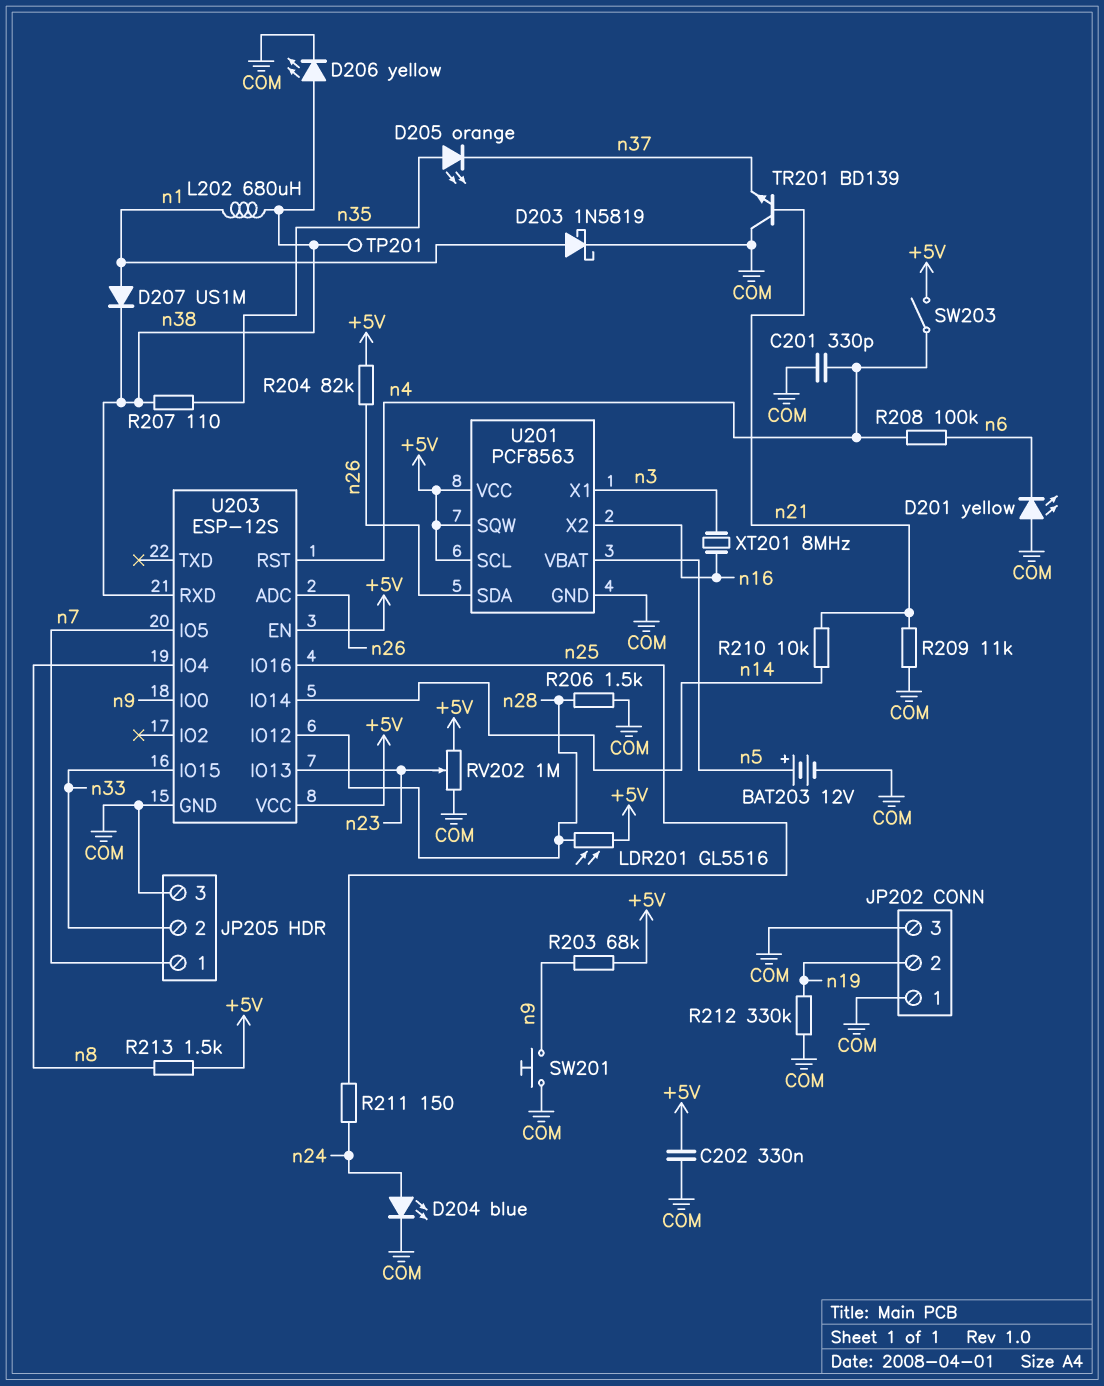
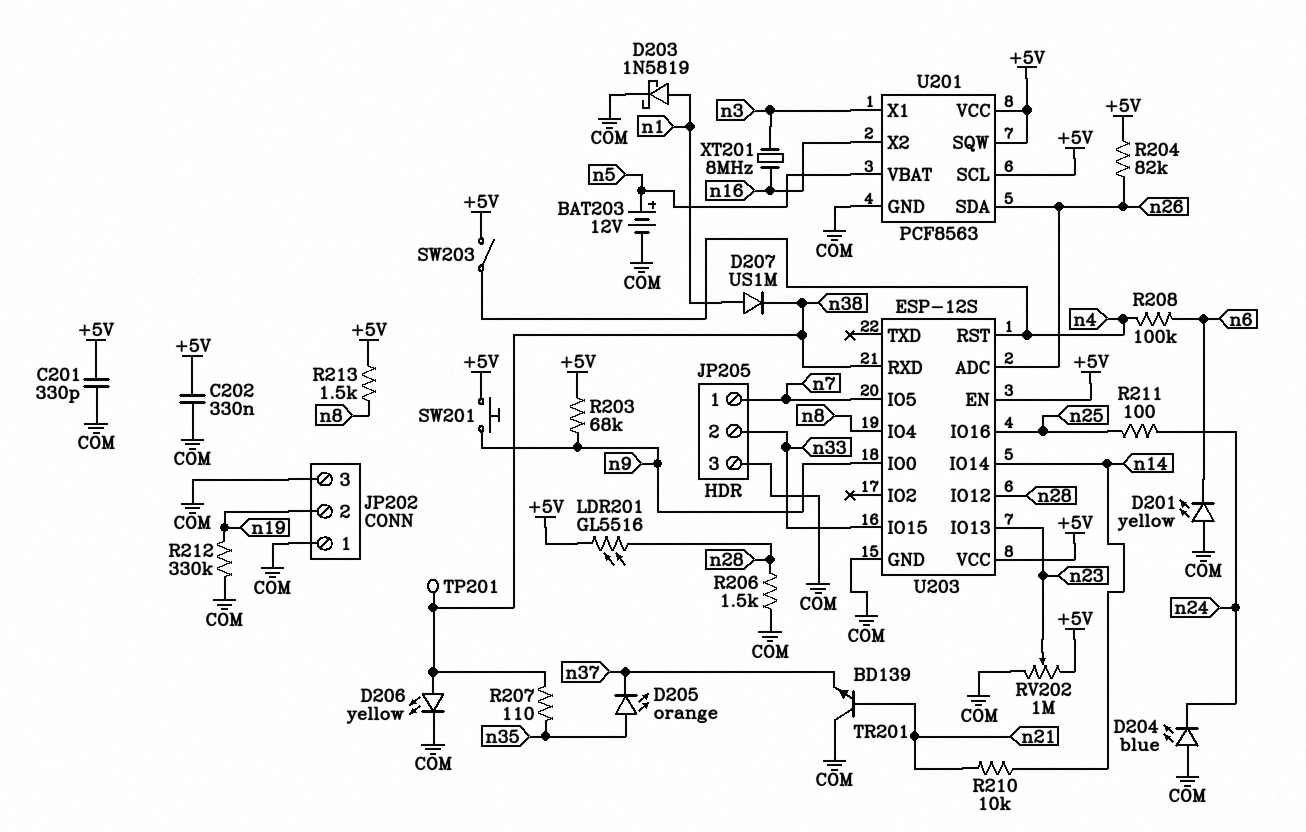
C201: 330pF (COM, n4) -> 330pF (+5V, COM)
D204: LED blue (A n24, K COM) -> LED blue (A COM, K n24)
L202: 680uH (n1, n38) -> none
R209: 11k (COM, n21) -> none
R211: 150 (n24, n25) -> 100 (n24, n25)
SW201: button (COM, n9) -> button (+5V, n9)

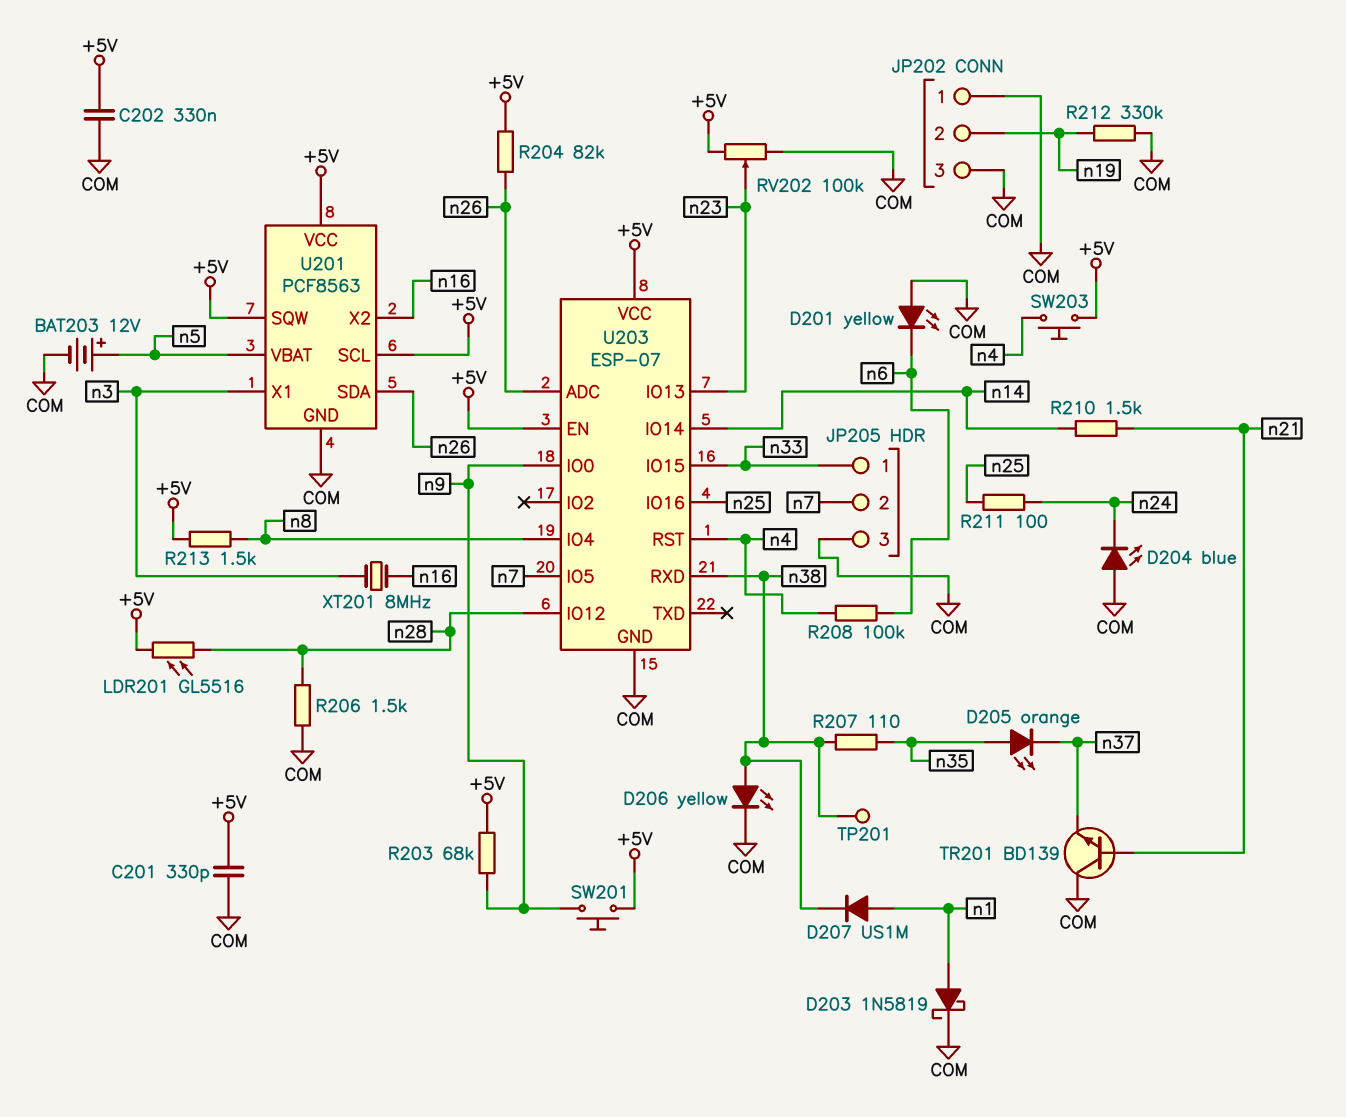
JP205 pin 1: n7 -> n33
JP205 pin 2: n33 -> n7
R210: 10k (n14, n21) -> 1.5k (n14, n21)
RV202: 1M (+5V, COM, wiper n23) -> 100k (+5V, COM, wiper n23)
SW203: switch (+5V, n4) -> button (+5V, n4)
U203: ESP-12S -> ESP-07

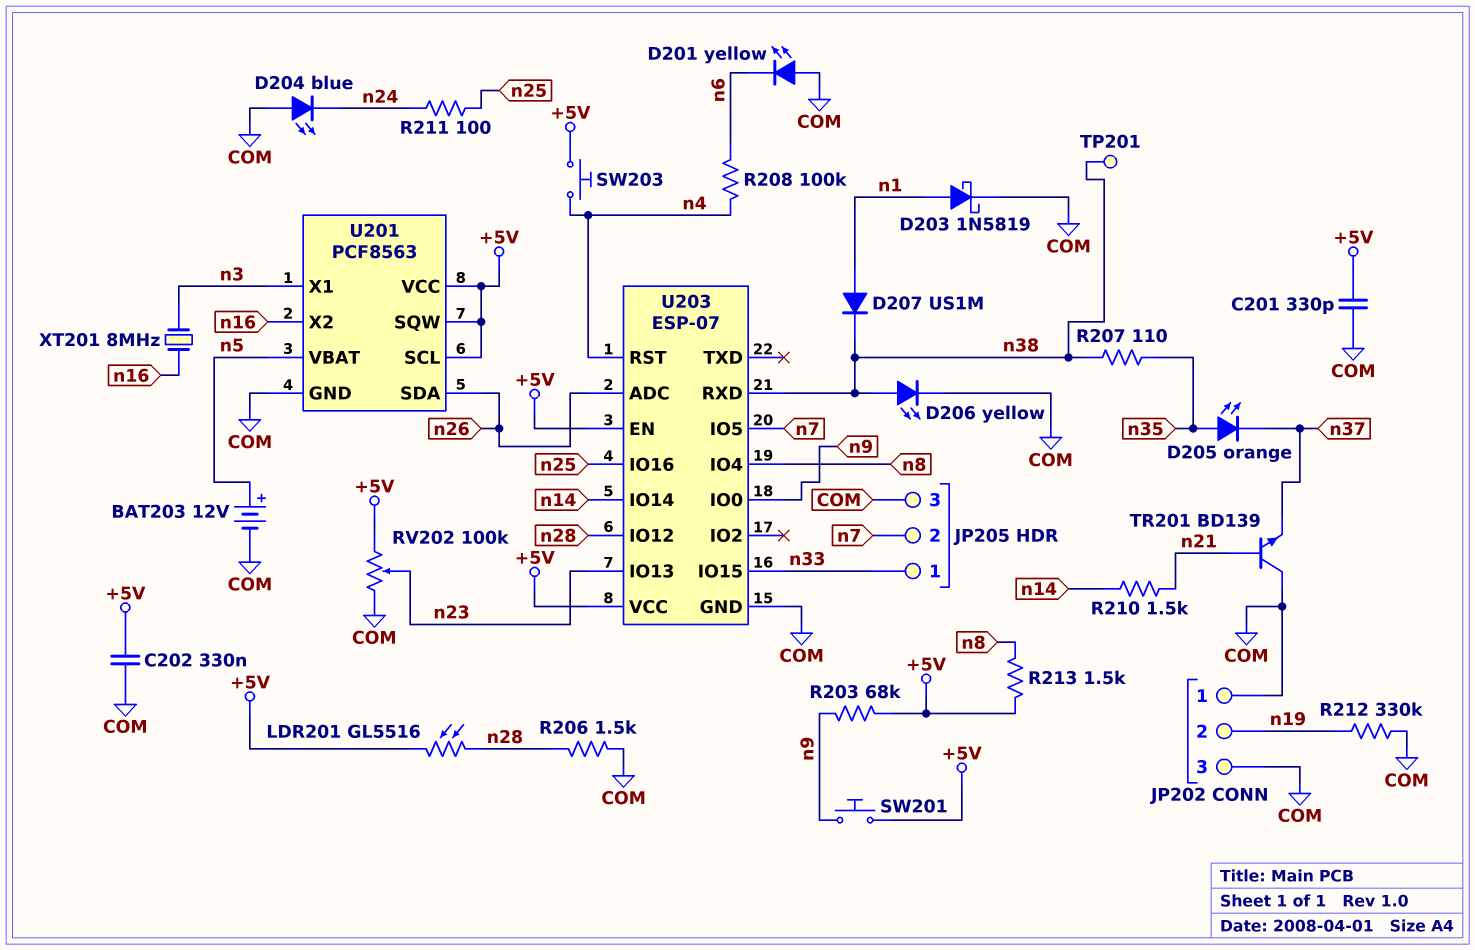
R204: 82k (+5V, n26) -> none

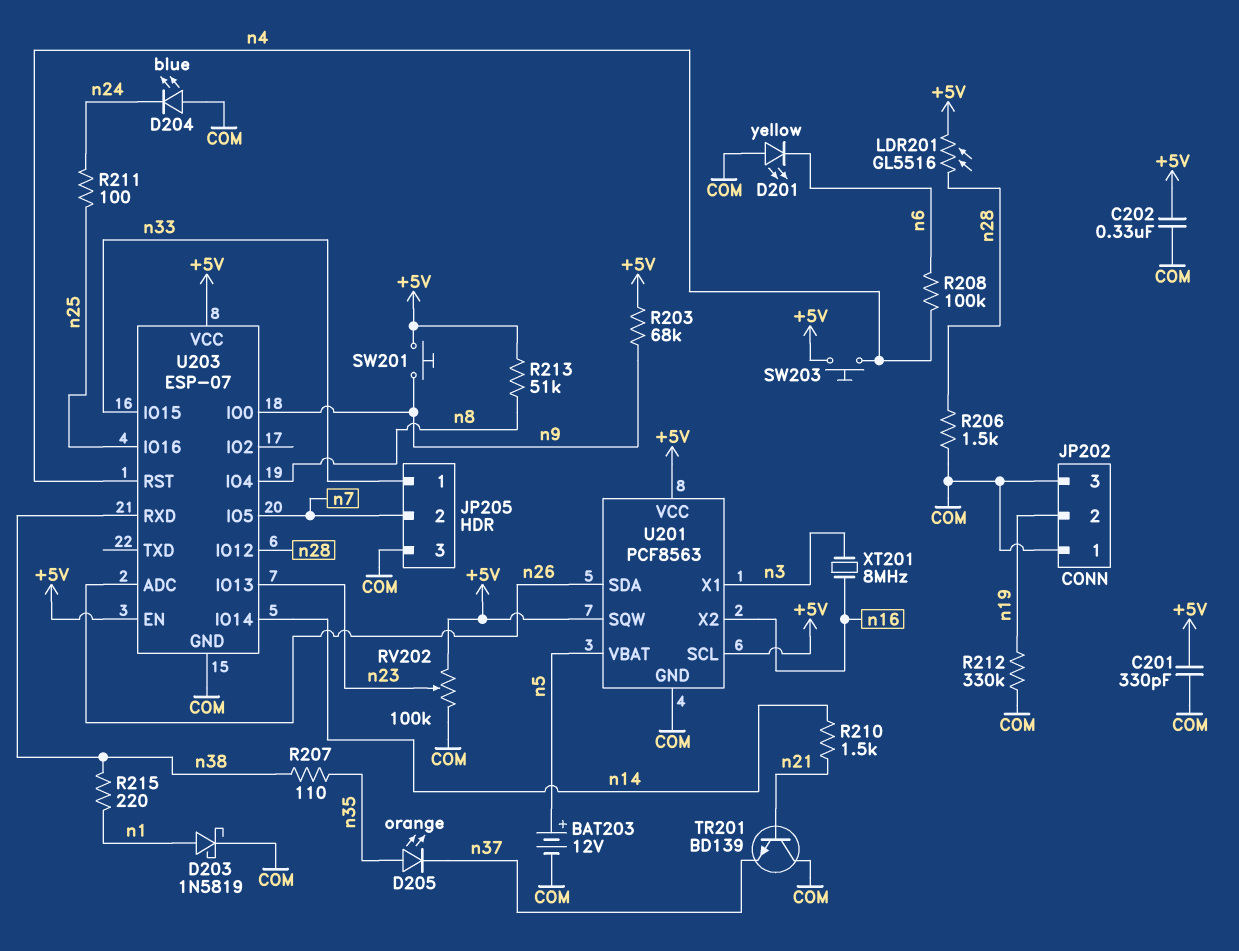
D206: LED yellow (A n38, K COM) -> none
D207: diode US1M (A n1, K n38) -> none
R213: 1.5k (+5V, n8) -> 51k (+5V, n8)
R215: none -> 220 (n1, n38)
TP201: test point (n38) -> none

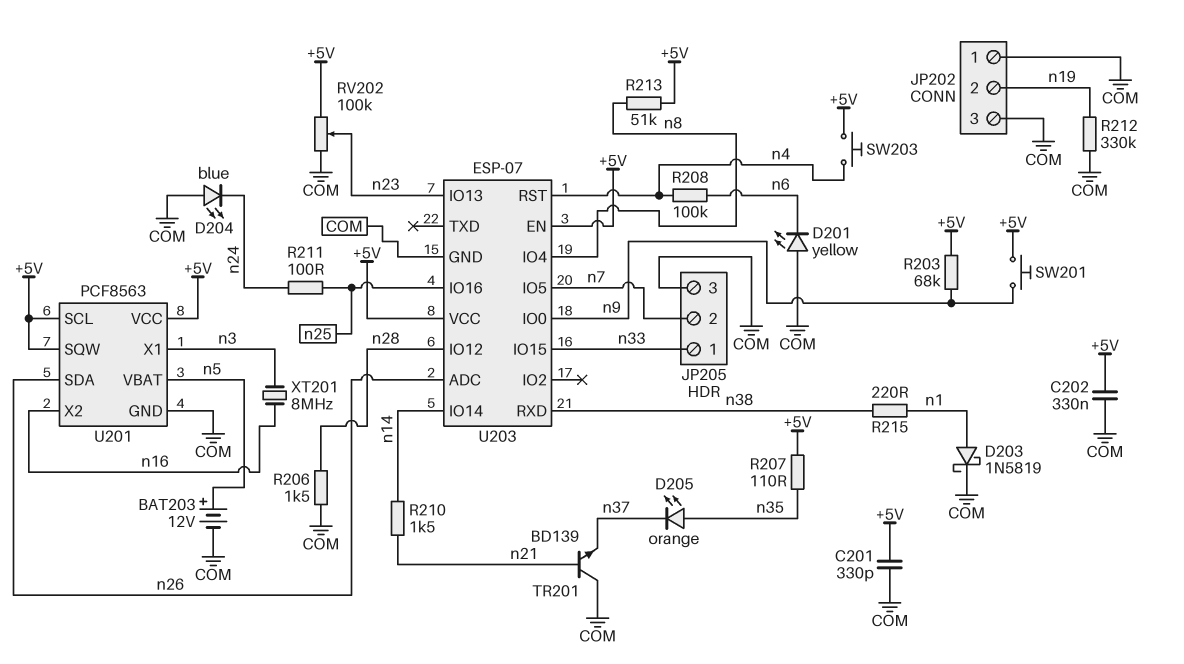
LDR201: GL5516 (+5V, n28) -> none
R207: 110 (n35, n38) -> 110 (+5V, n35)

